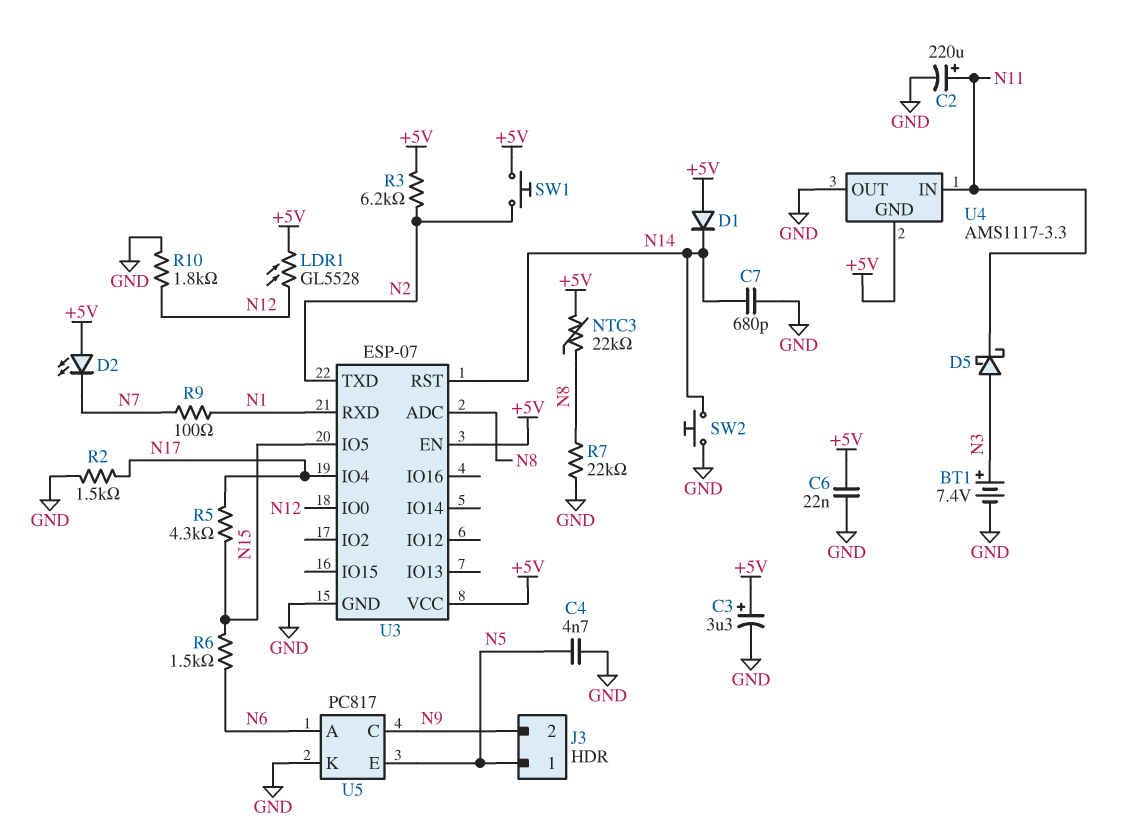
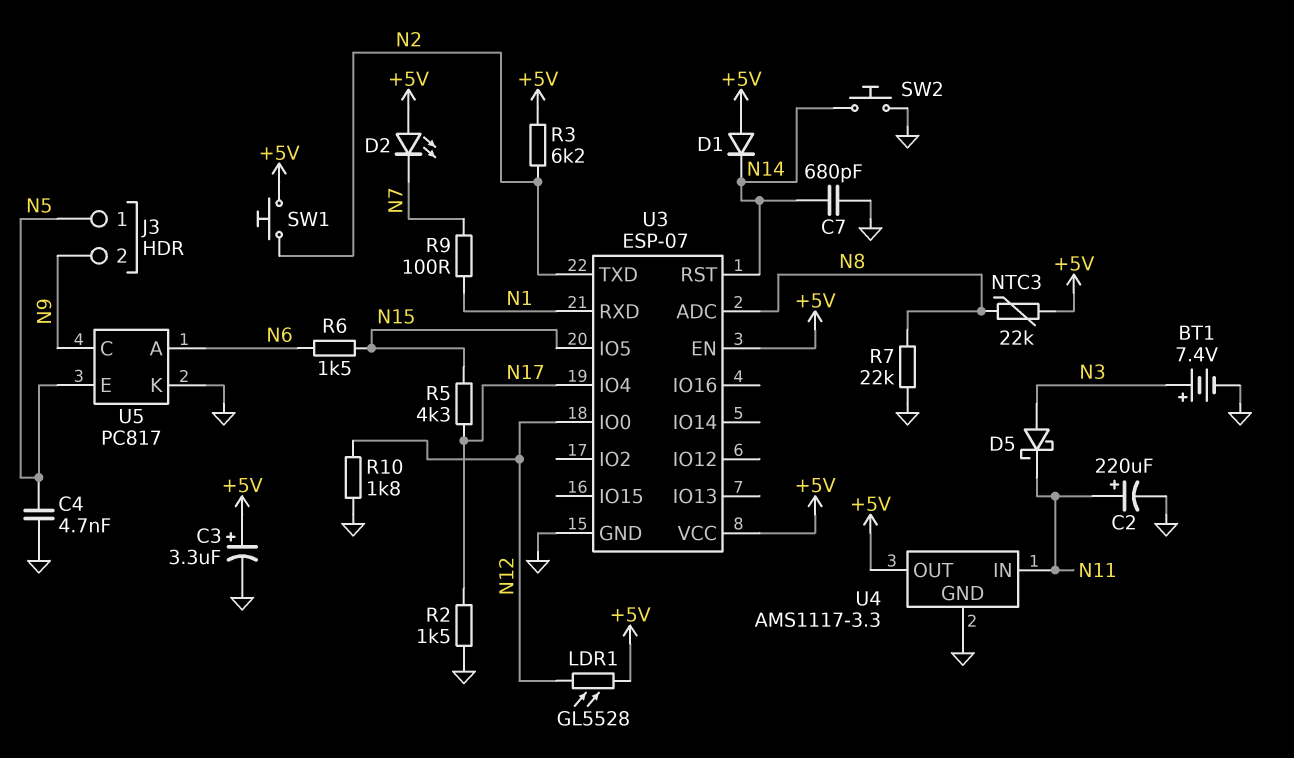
C6: 22nF (+5V, GND) -> none
U4 pin GND: +5V -> GND
U4 pin OUT: GND -> +5V

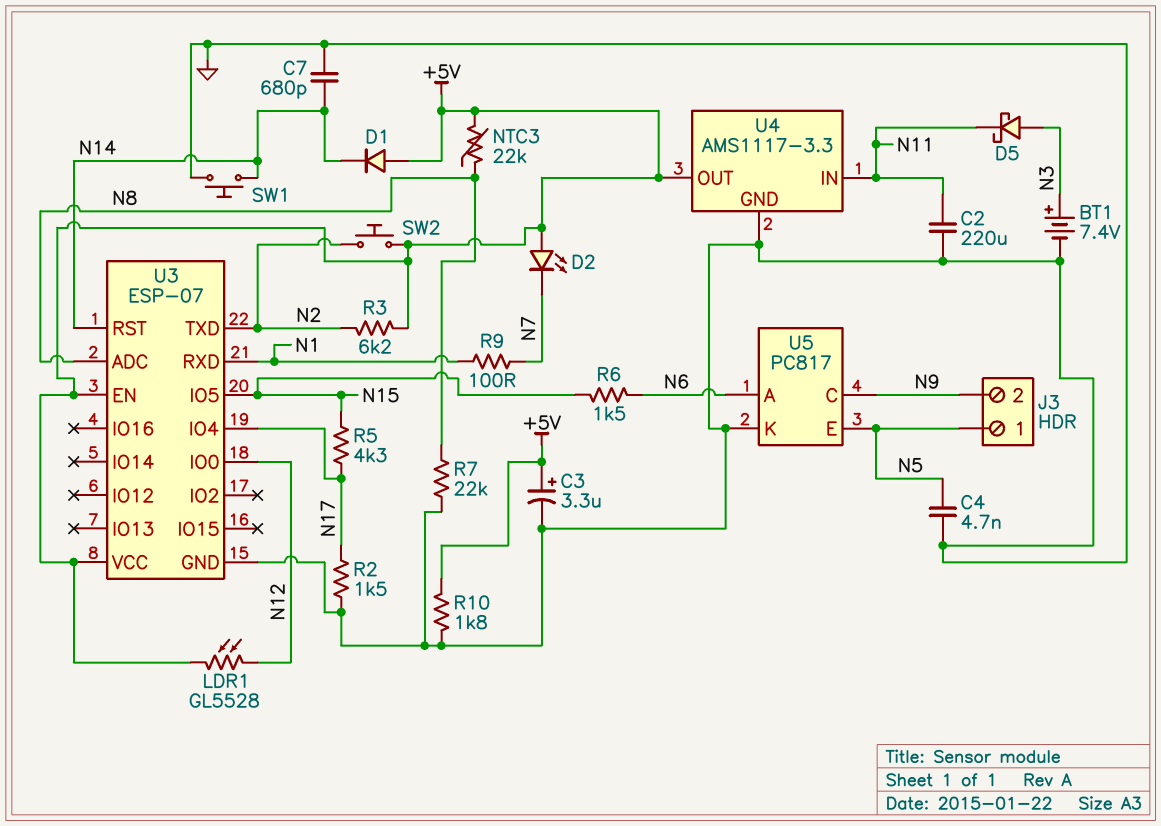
C2: 220uF (plus N11, minus GND) -> 220uF (GND, N11)
R10: 1.8k (GND, N12) -> 1.8k (+5V, GND)
SW1: button (+5V, N2) -> button (GND, N14)
SW2: button (GND, N14) -> button (+5V, N2)

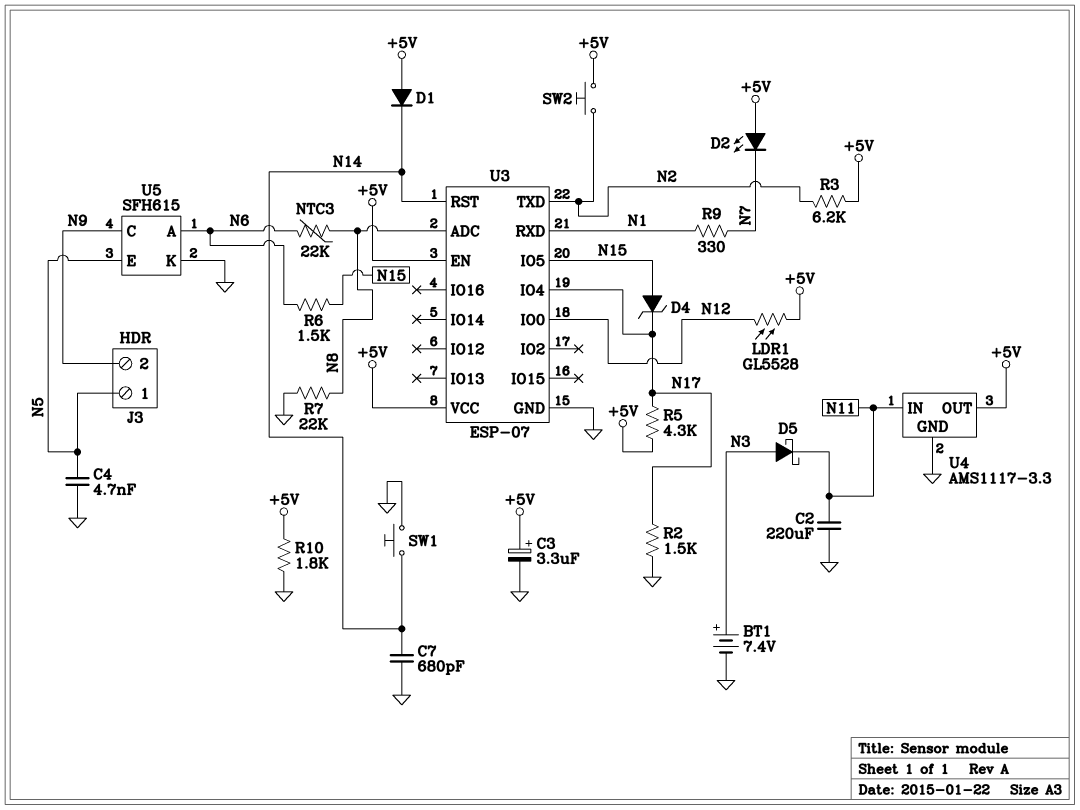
D4: none -> zener (A N15, K N17)
NTC3: 22k (+5V, N8) -> 22k (N6, N8)
R5: 4.3k (N15, N17) -> 4.3k (+5V, N17)
R9: 100 (N1, N7) -> 330 (N1, N7)
U5: PC817 -> SFH615

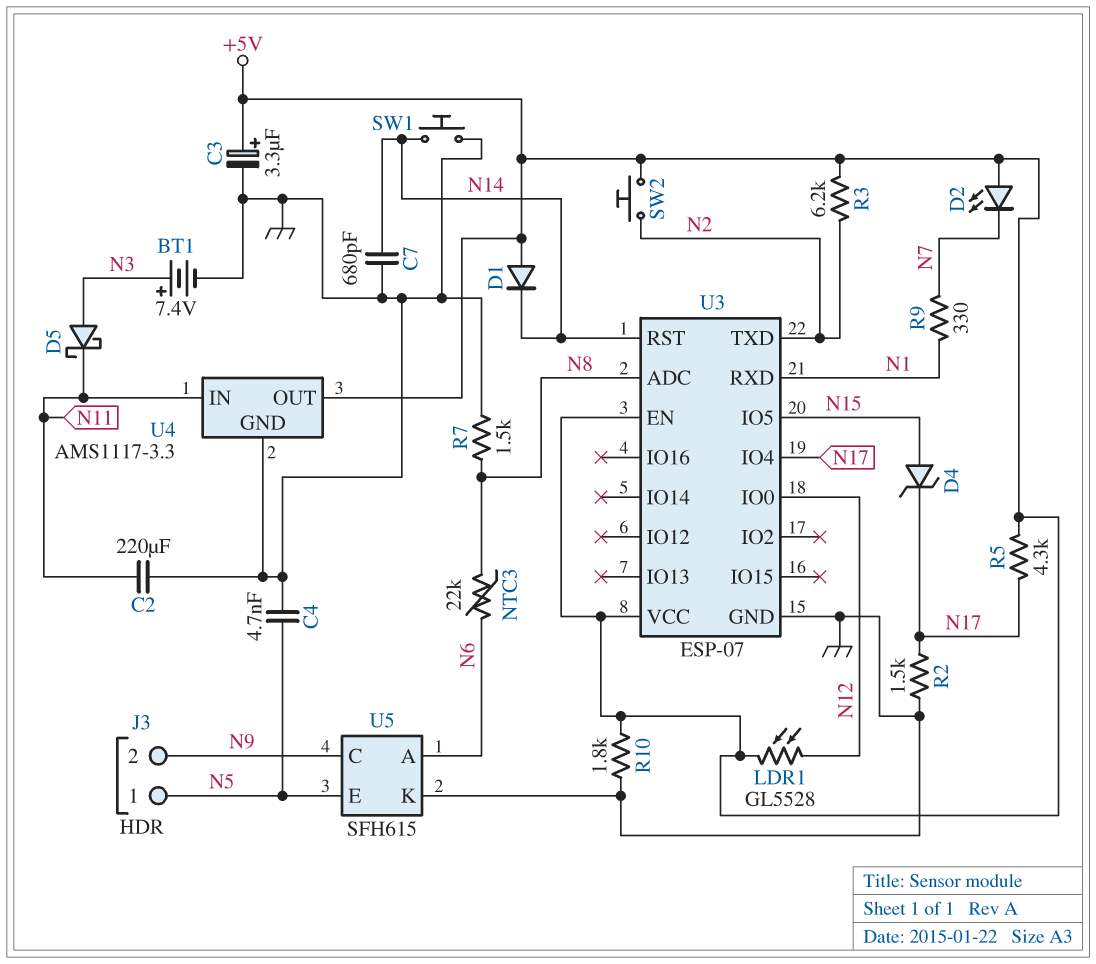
R6: 1.5k (N6, N15) -> none
R7: 22k (GND, N8) -> 1.5k (GND, N8)

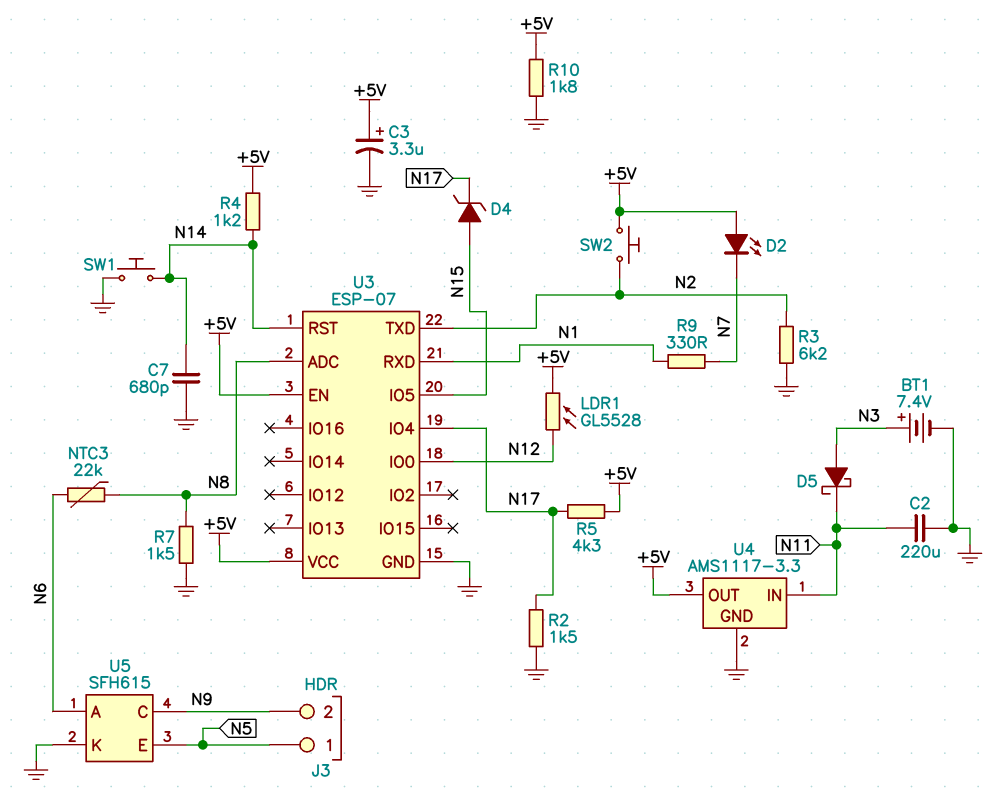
C4: 4.7nF (GND, N5) -> none
D1: diode (A +5V, K N14) -> none
R3: 6.2k (+5V, N2) -> 6.2k (GND, N2)
R4: none -> 1.2k (+5V, N14)

